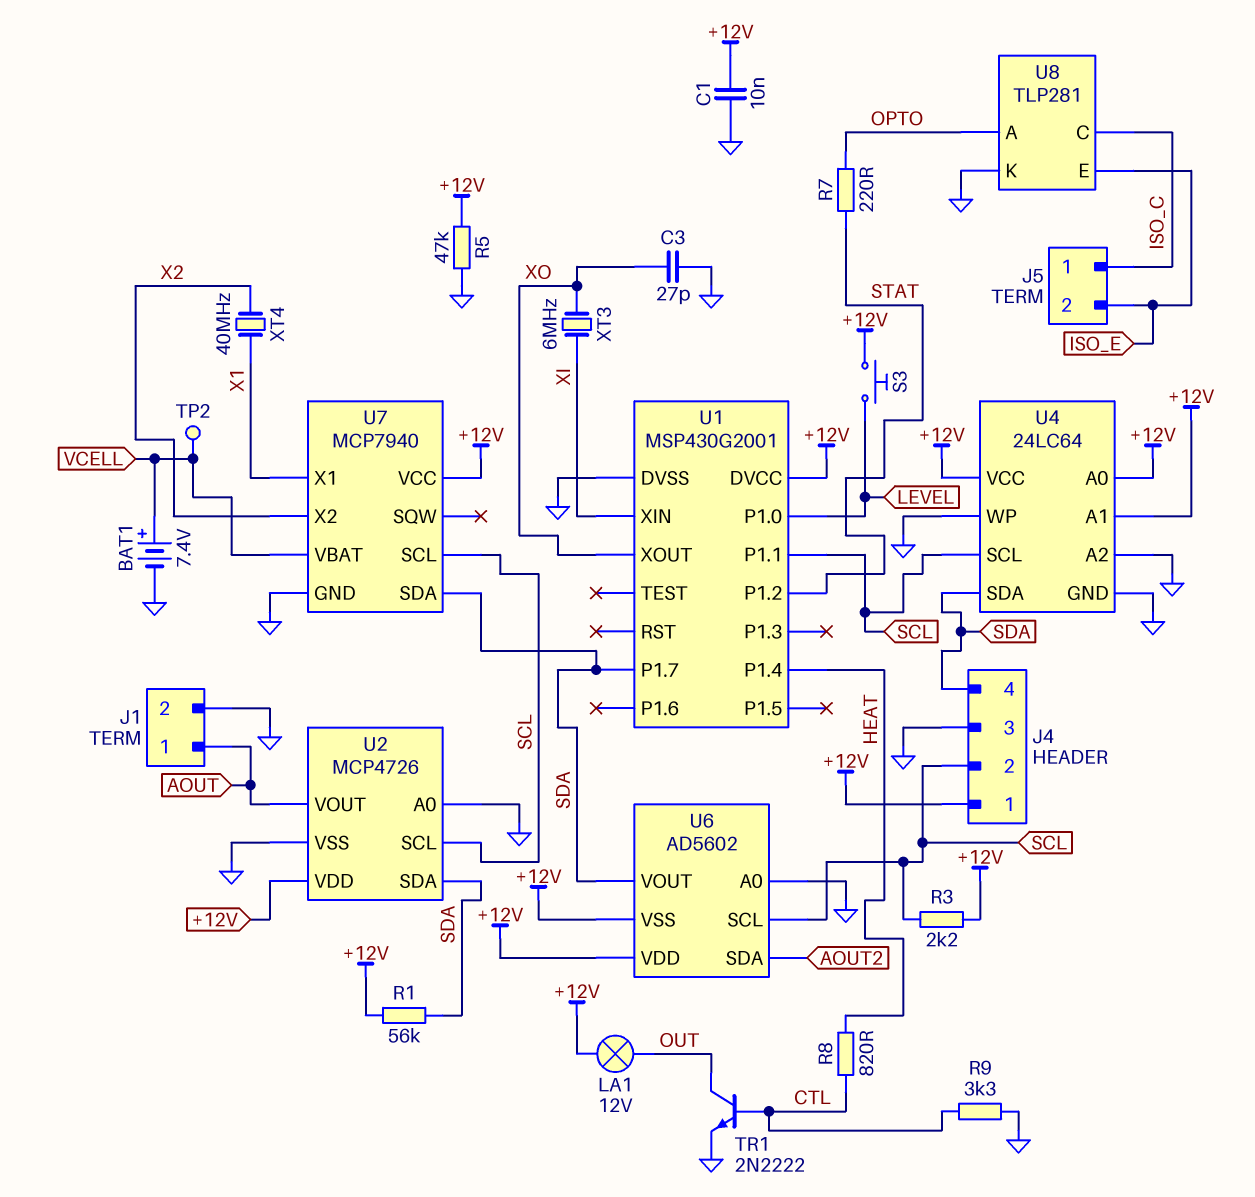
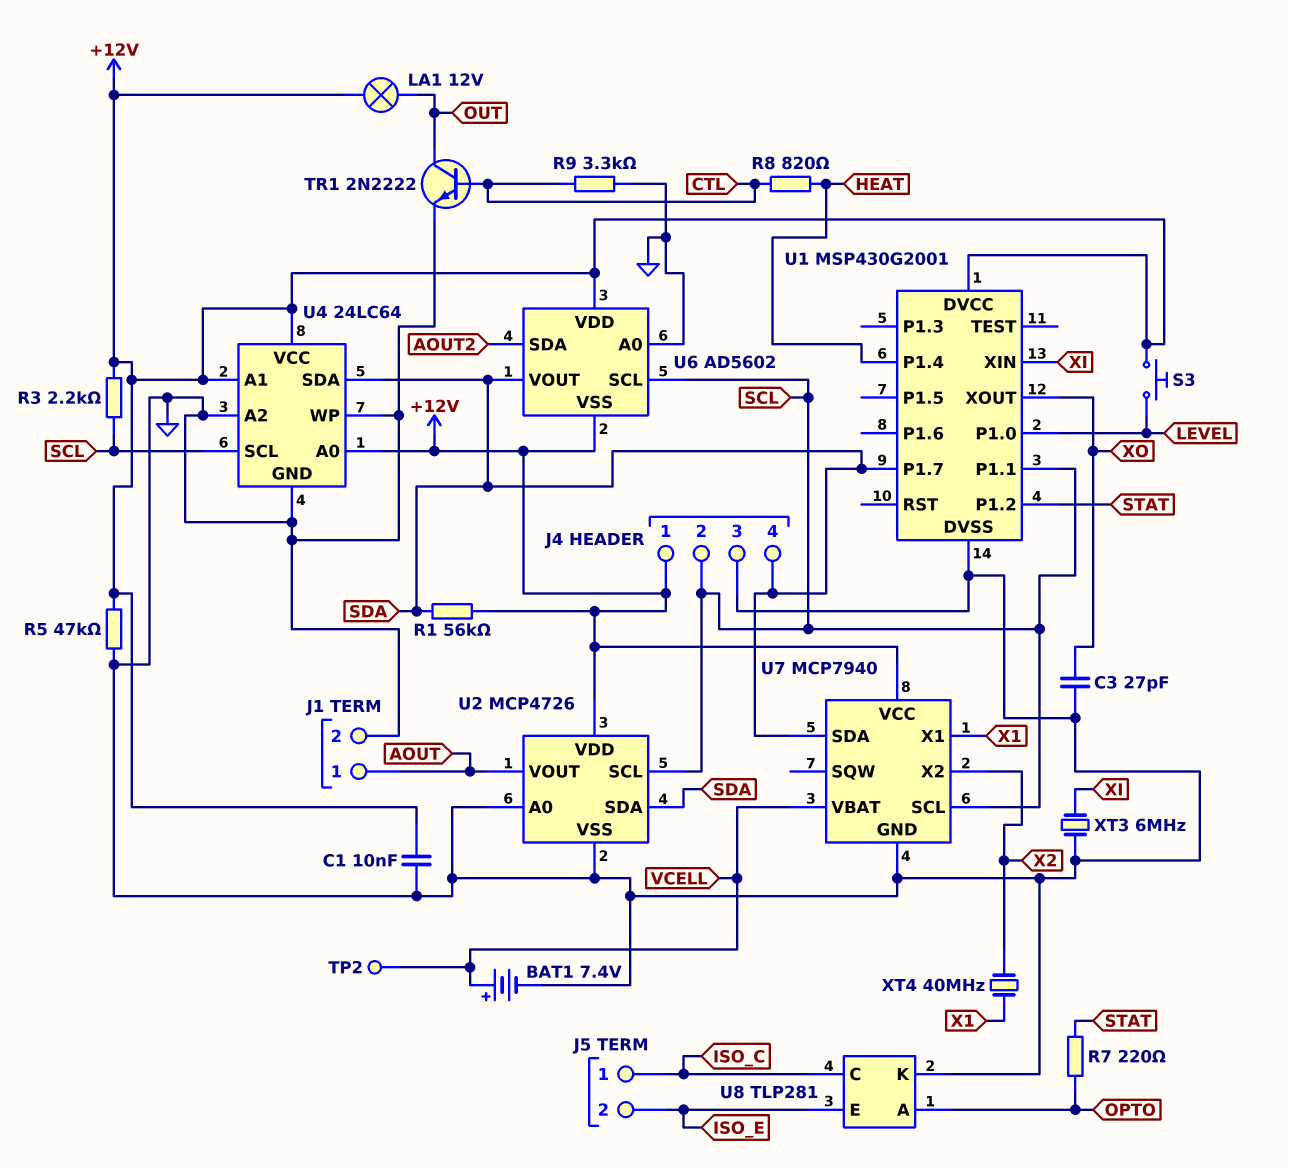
XT3: 6MHz (XI, XO) -> 6MHz (GND, XI)

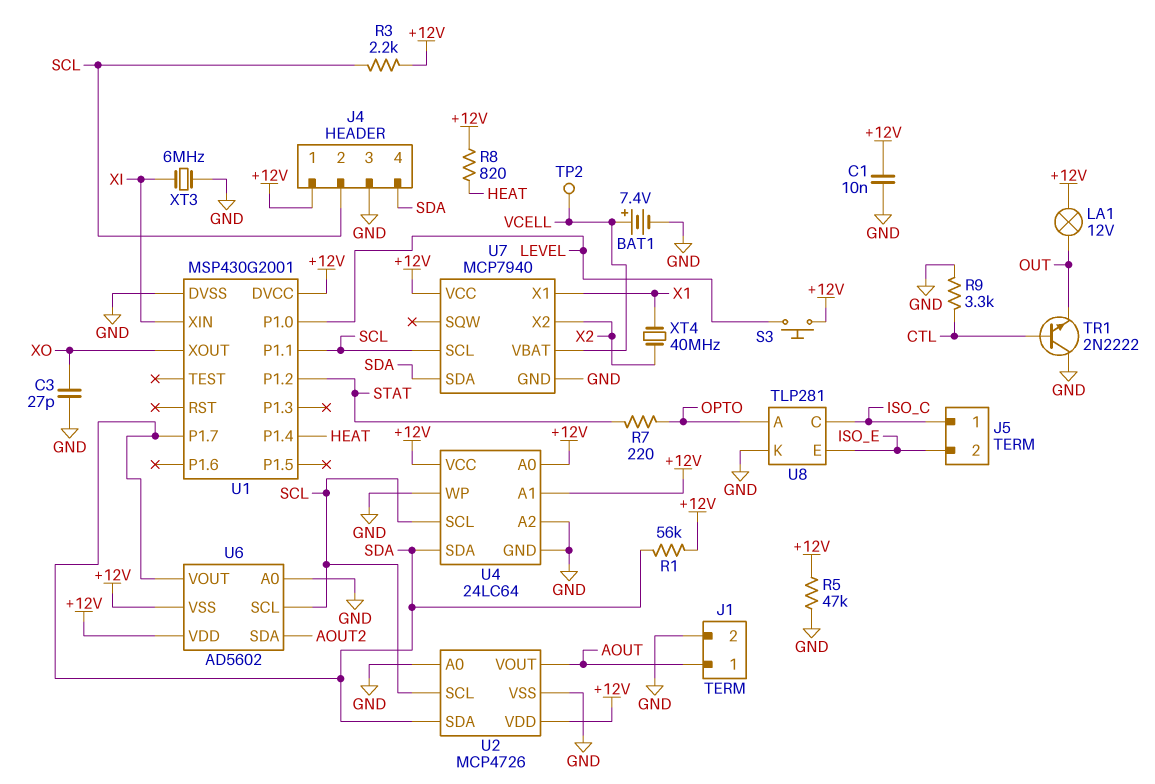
R8: 820 (CTL, HEAT) -> 820 (+12V, HEAT)
TR1: NPN 2N2222 (B CTL, C OUT, E GND) -> NPN 2N2222 (B CTL, C GND, E OUT)

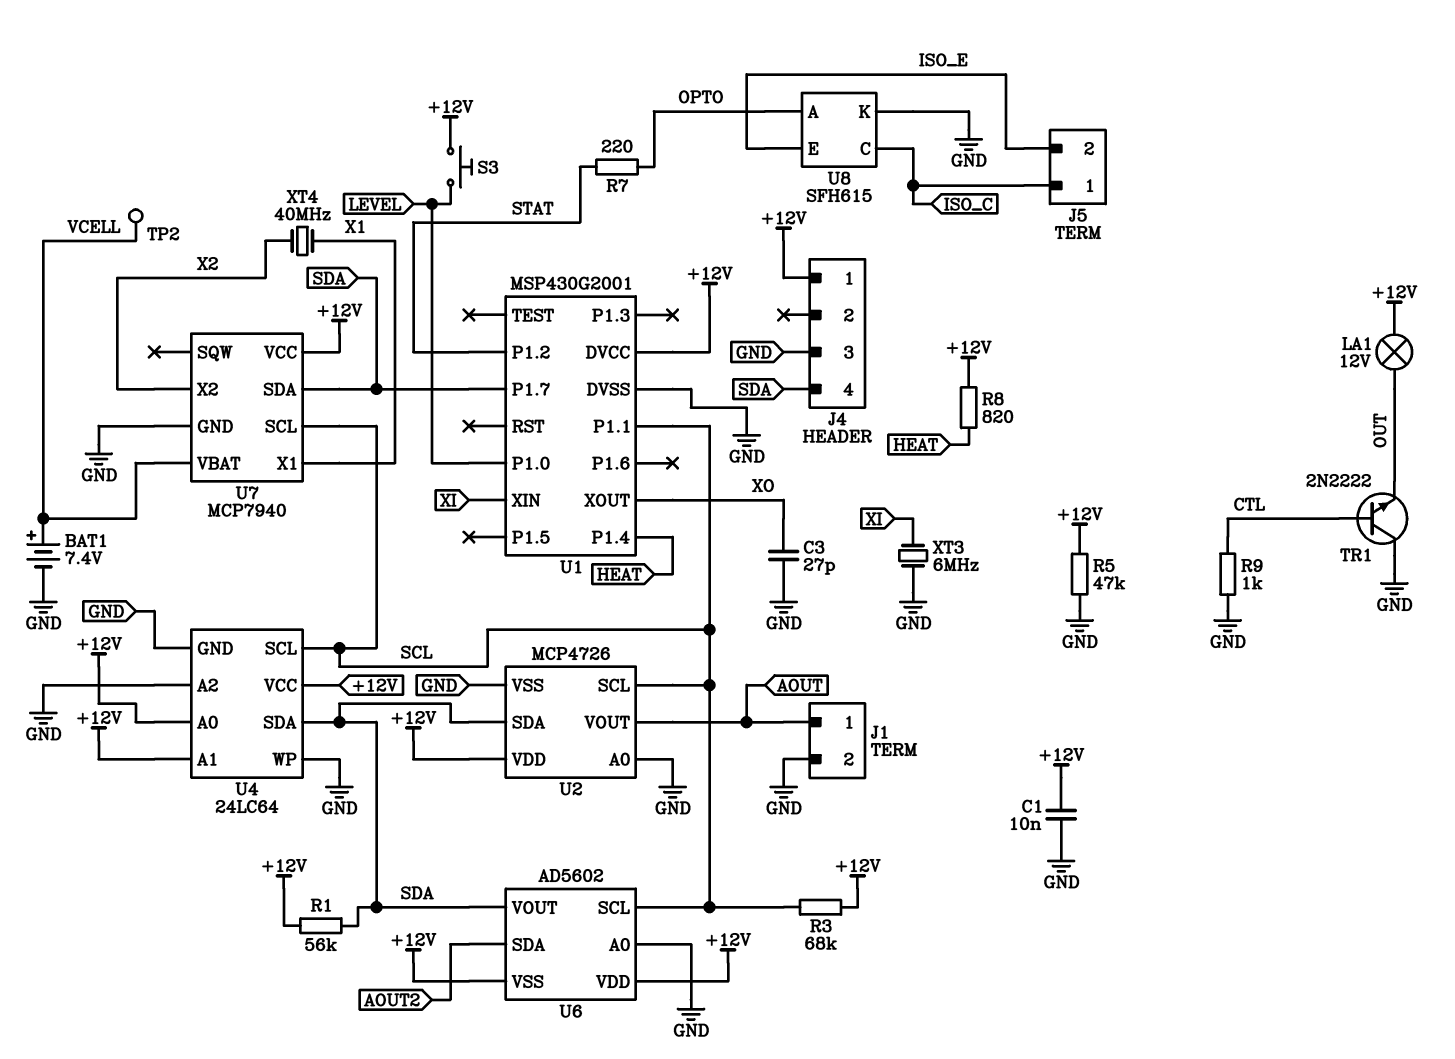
J4 pin 2: SCL -> none
R3: 2.2k (+12V, SCL) -> 68k (+12V, SCL)
R9: 3.3k (CTL, GND) -> 1k (CTL, GND)
U8: TLP281 -> SFH615

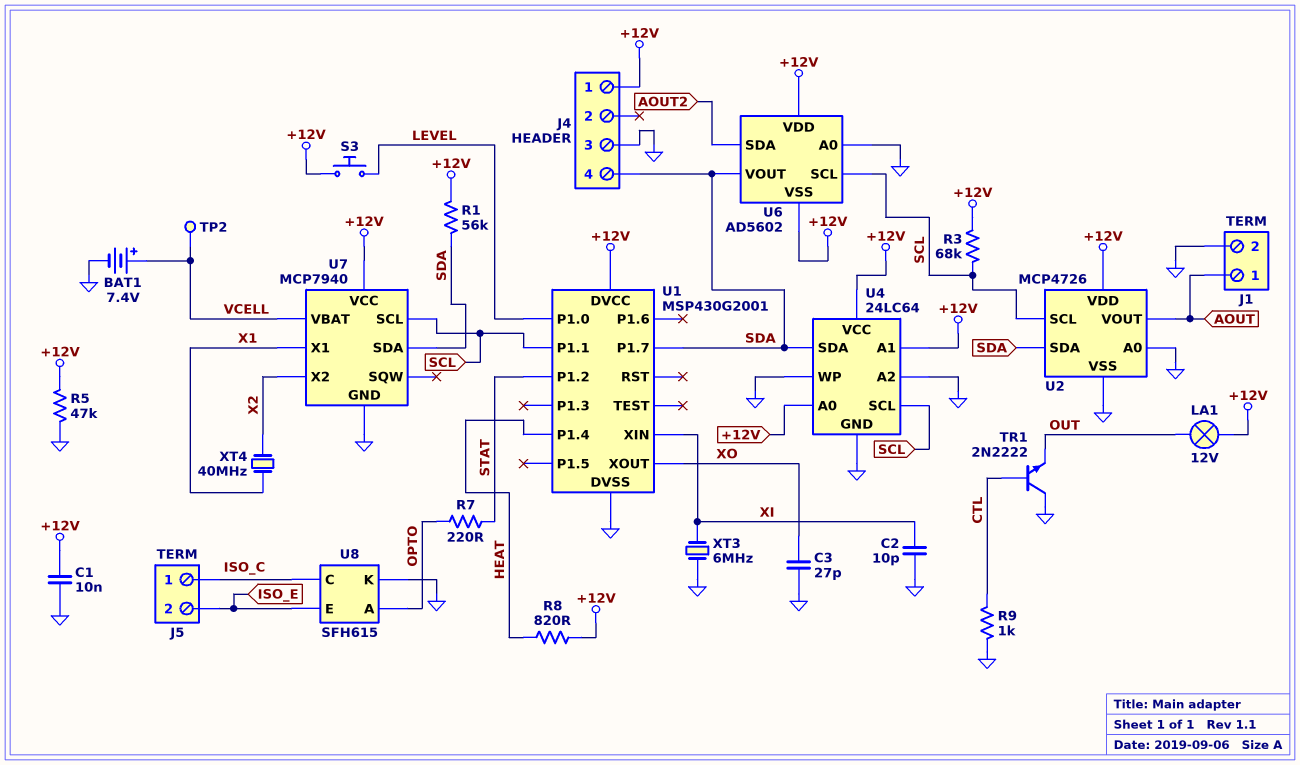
C2: none -> 10pF (GND, XI)

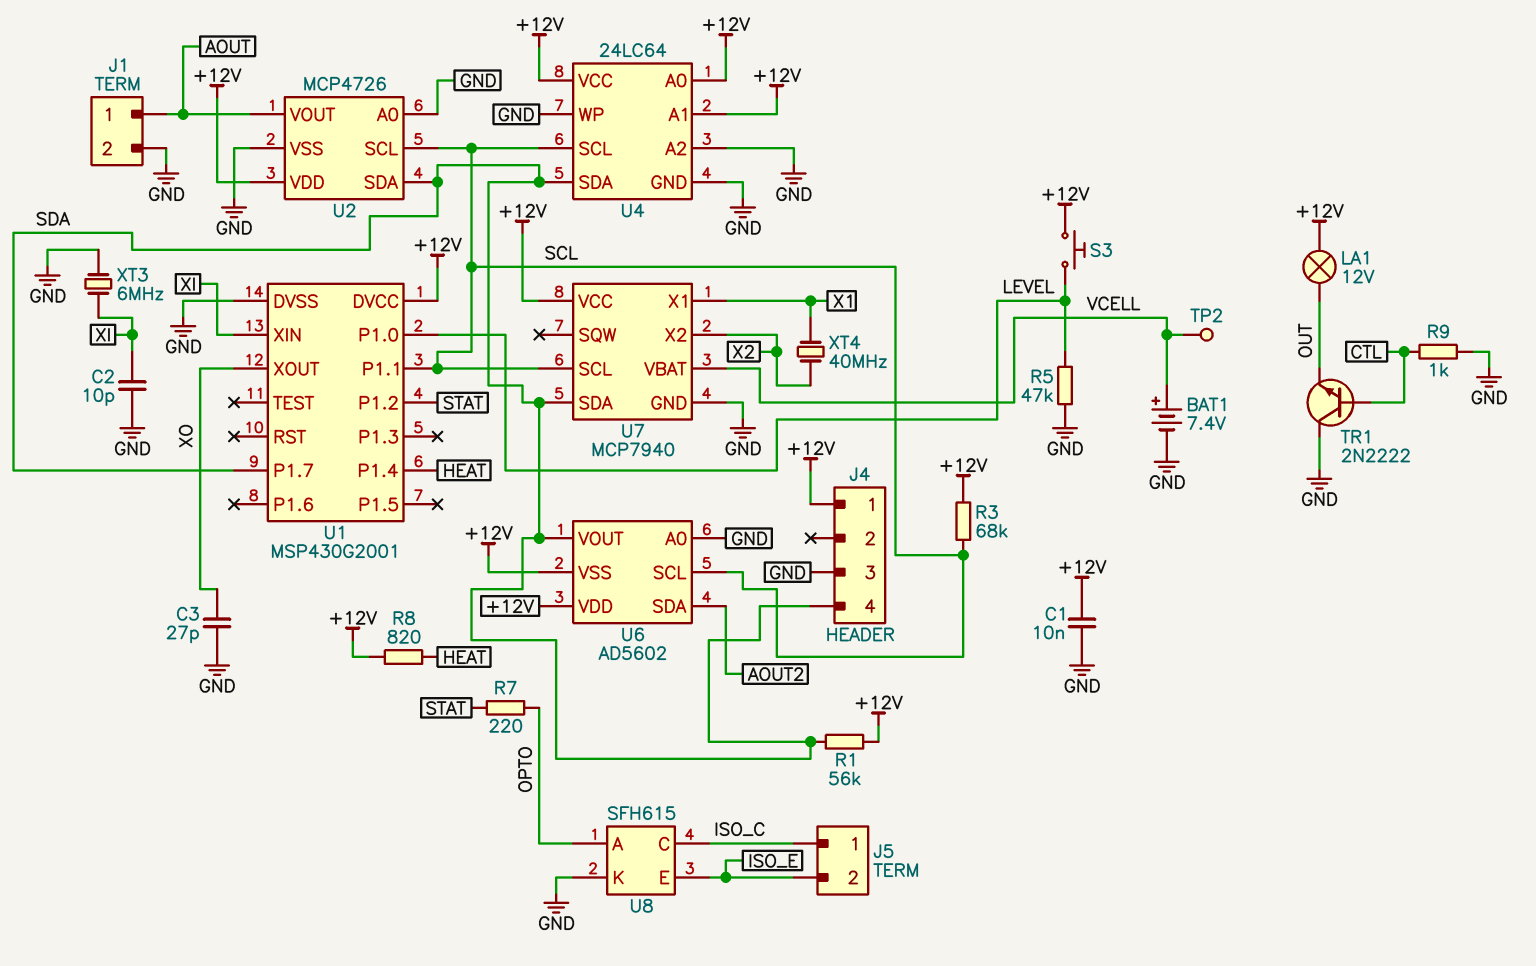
R5: 47k (+12V, GND) -> 47k (GND, LEVEL)

